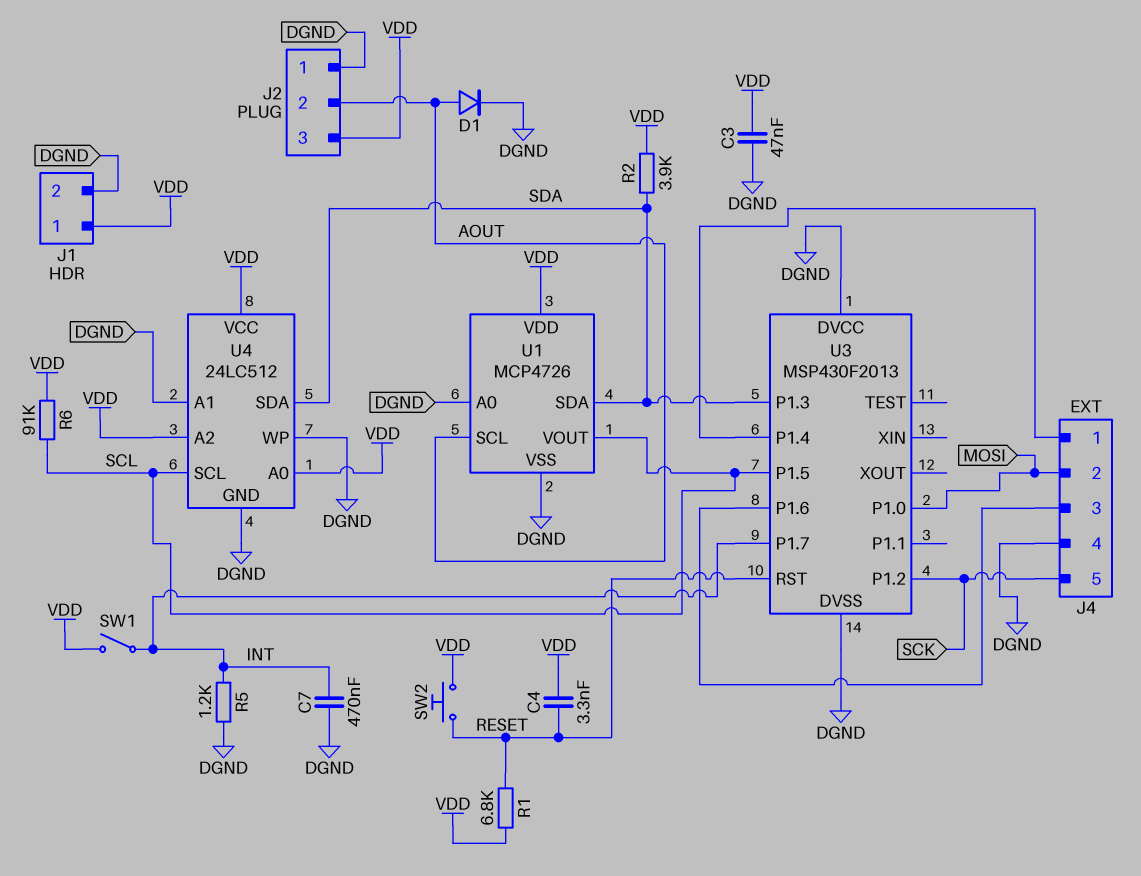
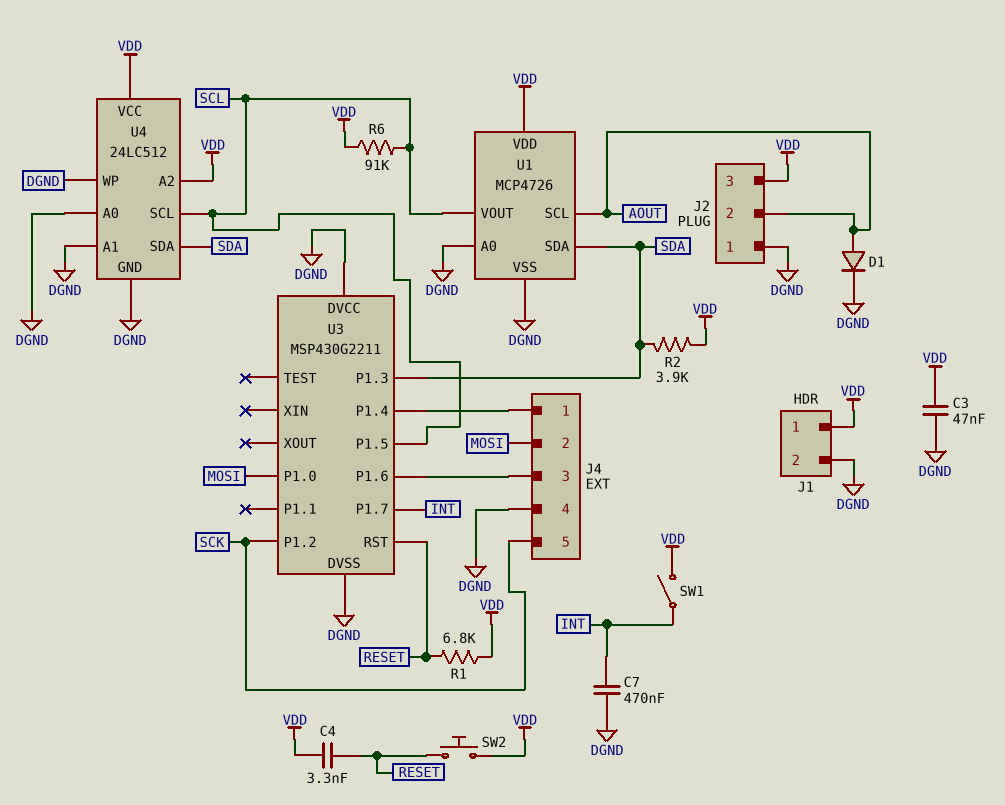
R5: 1.2k (DGND, INT) -> none
U3: MSP430F2013 -> MSP430G2211
U4 pin A0: VDD -> DGND

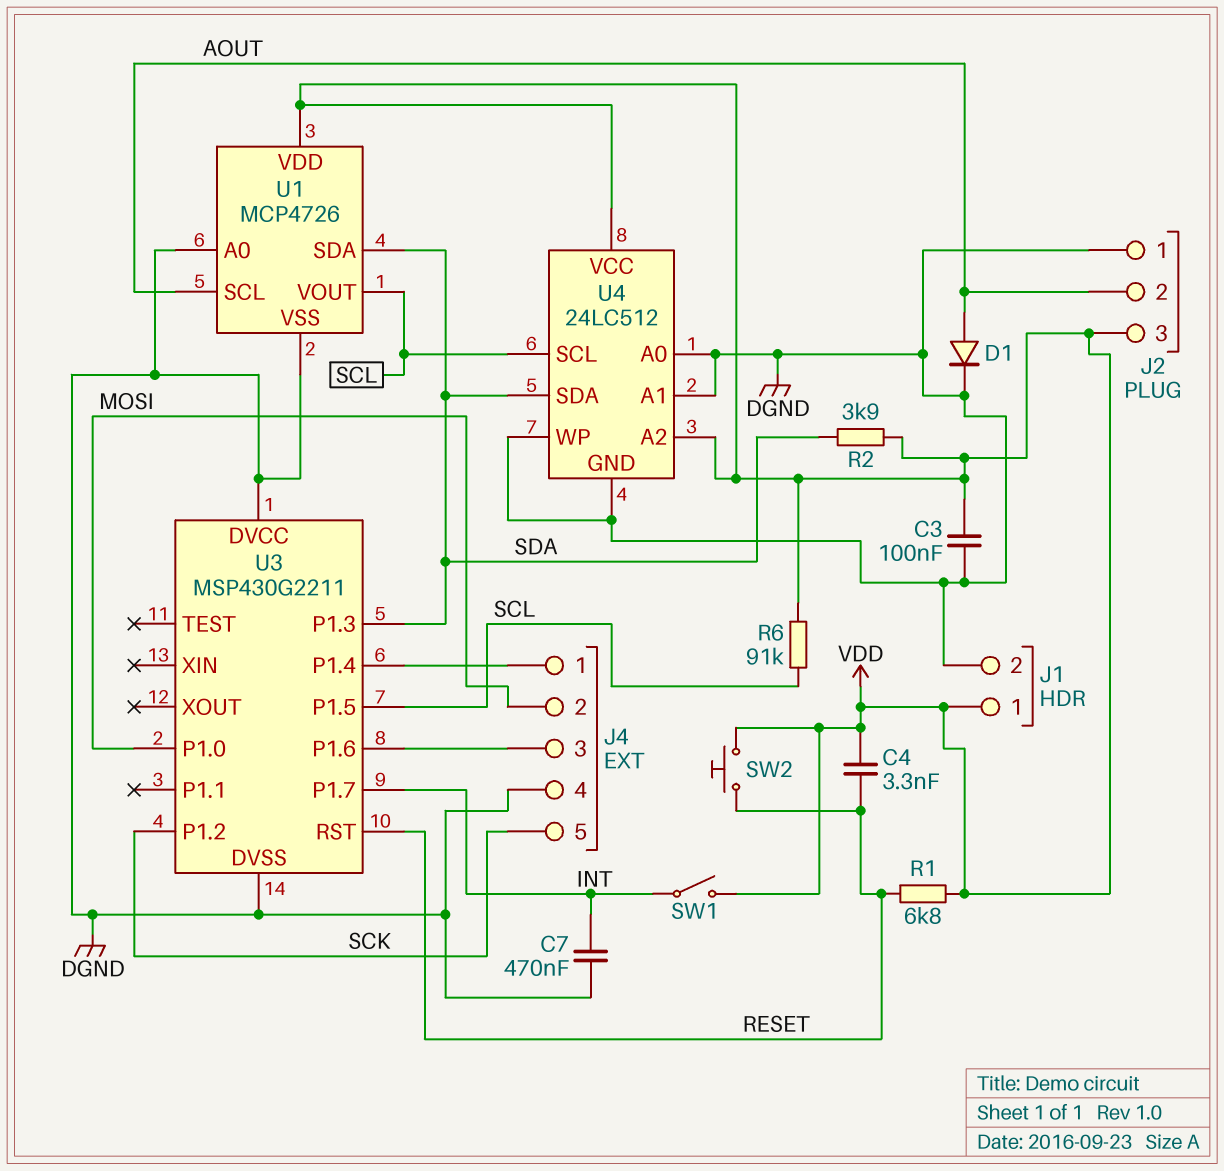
C3: 47nF (DGND, VDD) -> 100nF (DGND, VDD)

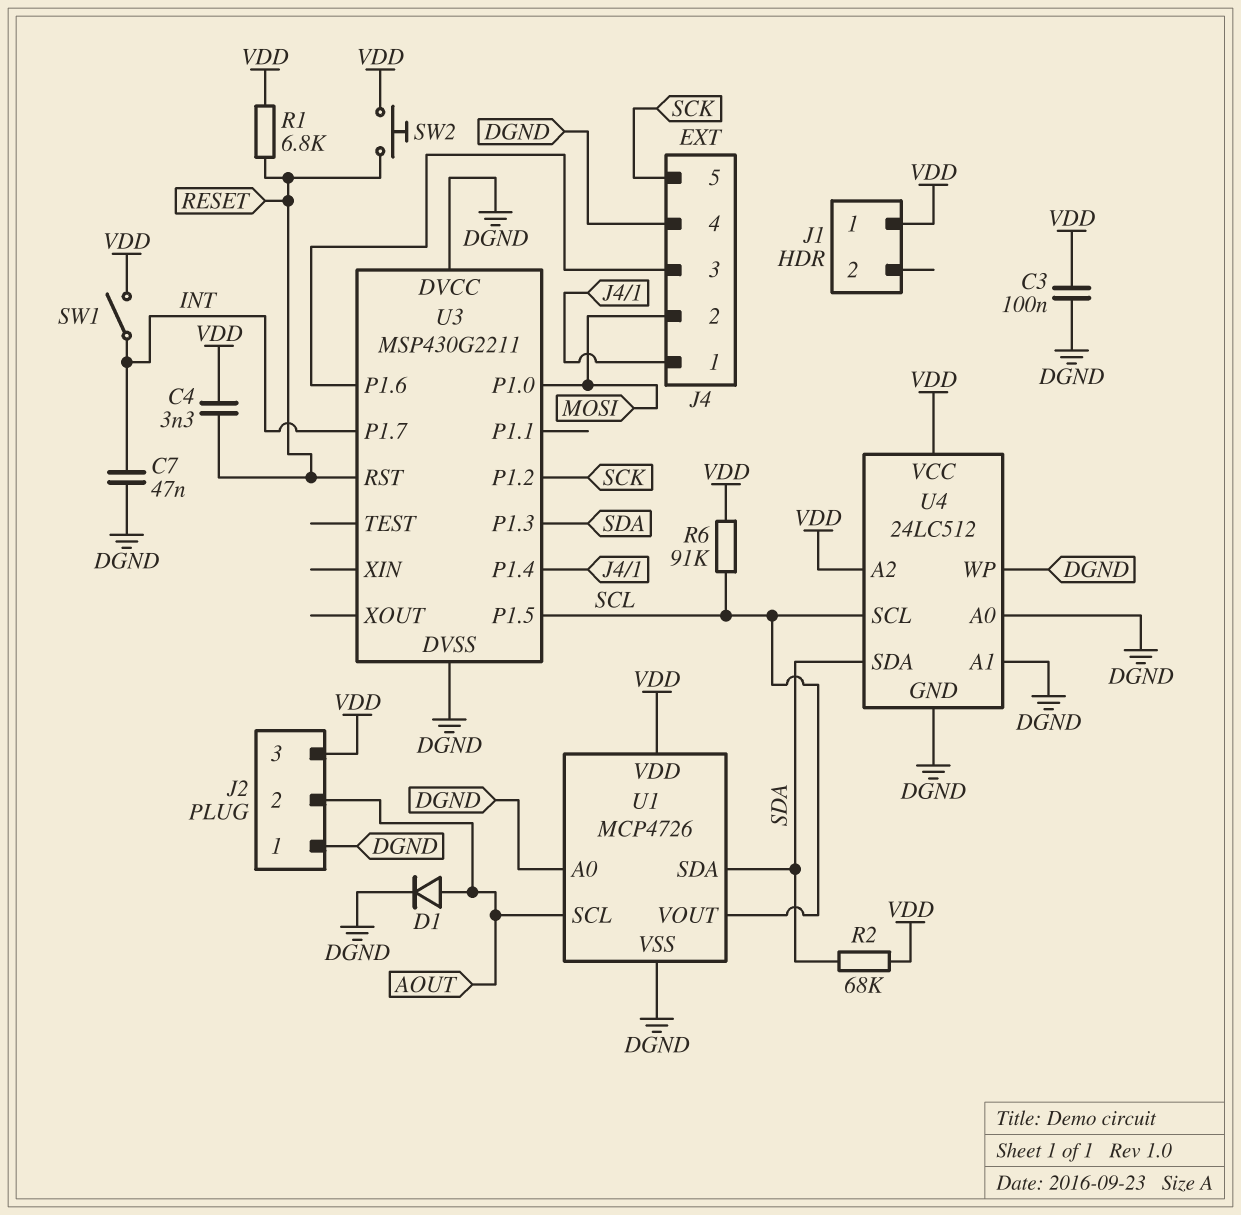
C7: 470nF (DGND, INT) -> 47nF (DGND, INT)
J1 pin 2: DGND -> none
R2: 3.9k (SDA, VDD) -> 68k (SDA, VDD)

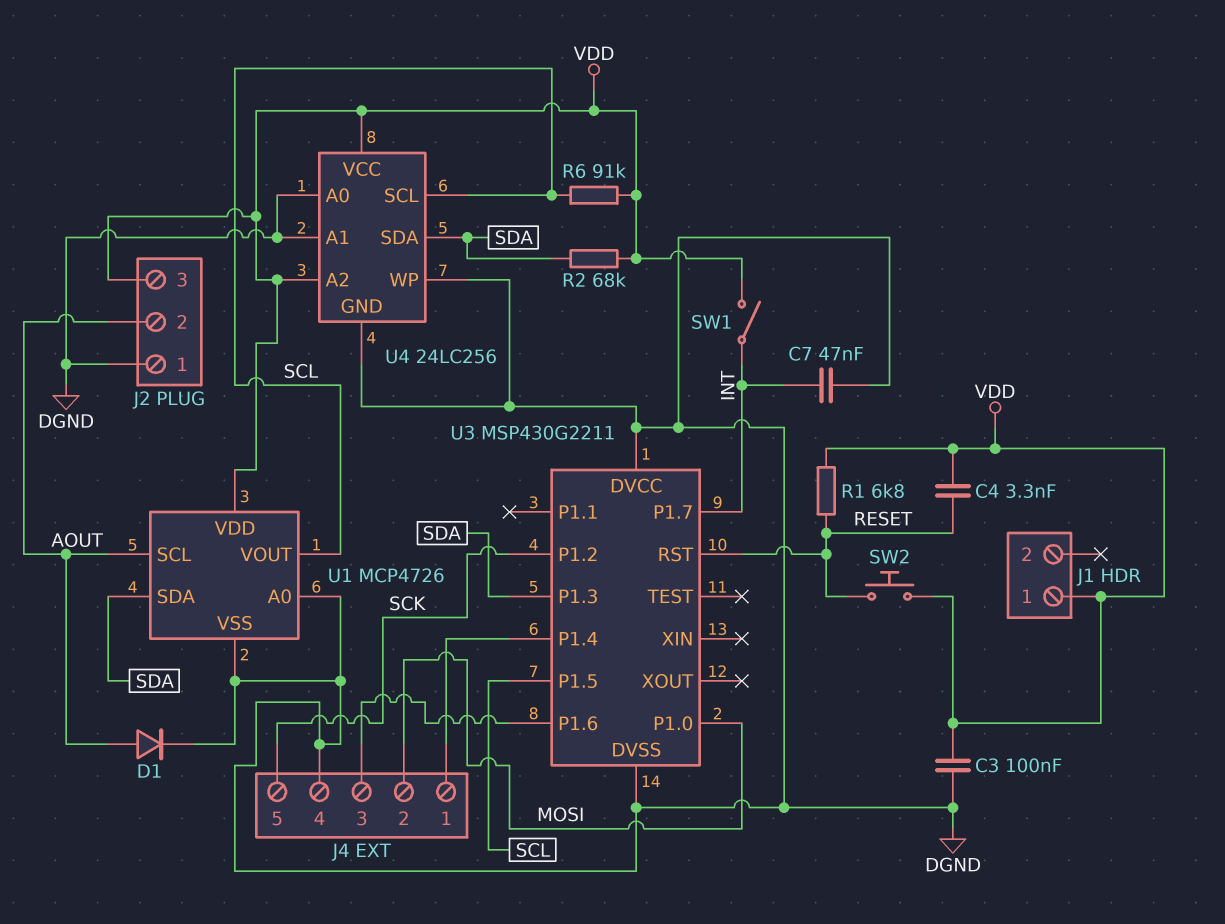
U4: 24LC512 -> 24LC256

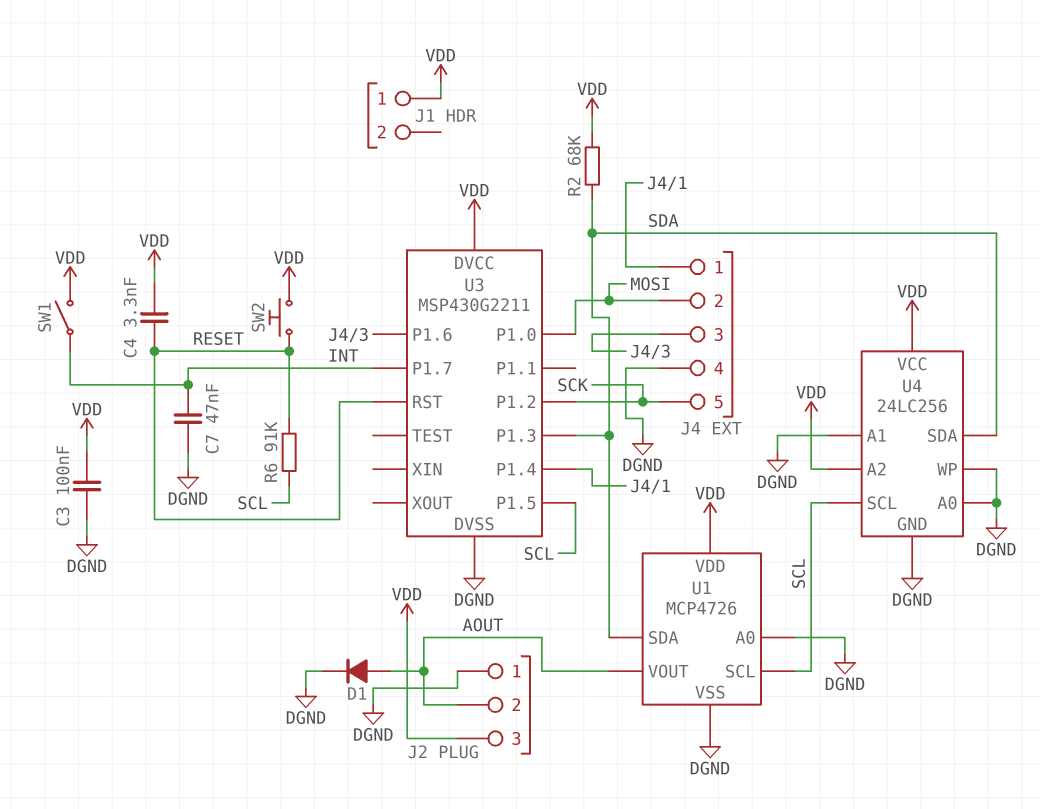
R1: 6.8k (RESET, VDD) -> none
R6: 91k (SCL, VDD) -> 91k (RESET, SCL)
U1 pin SCL: AOUT -> SCL
U1 pin VOUT: SCL -> AOUT
U3 pin DVCC: DGND -> VDD

